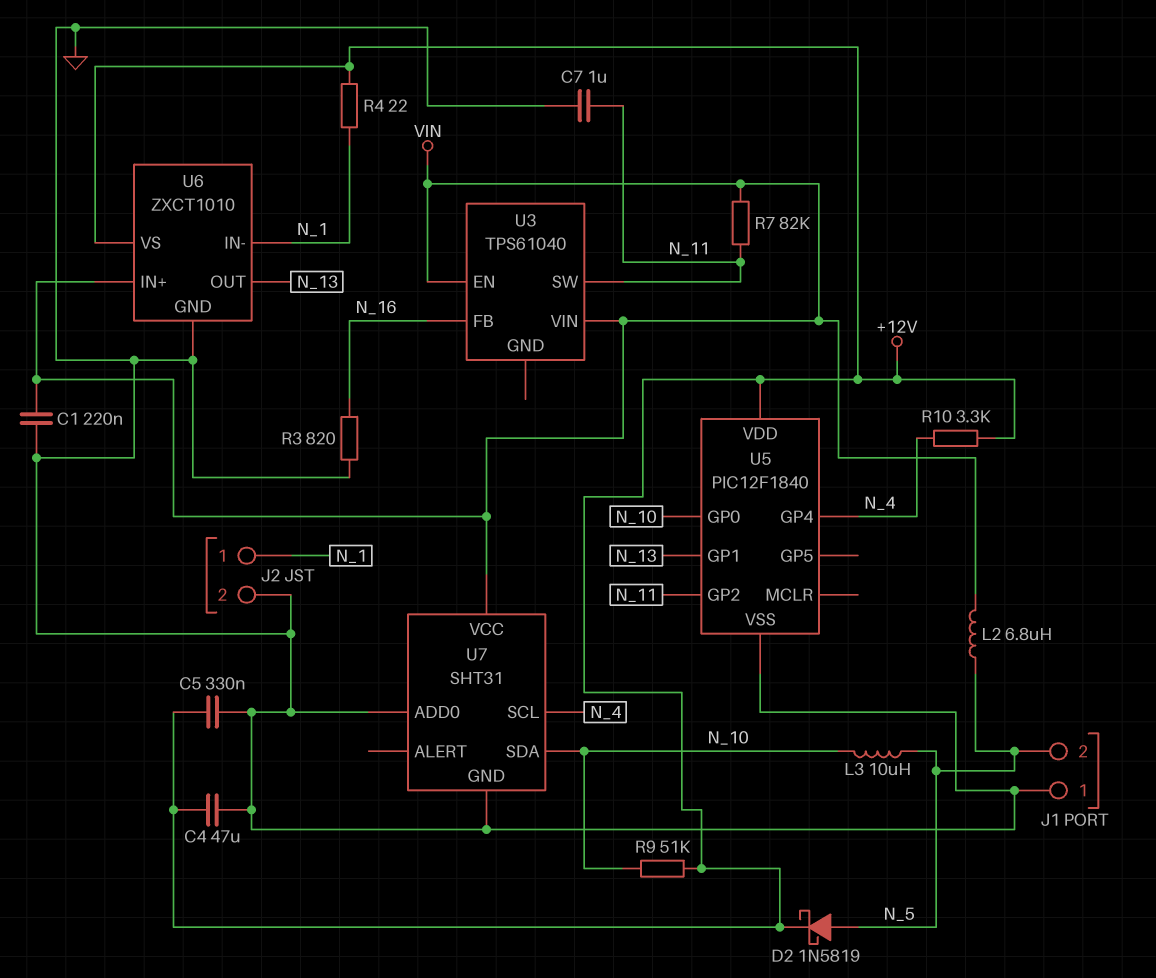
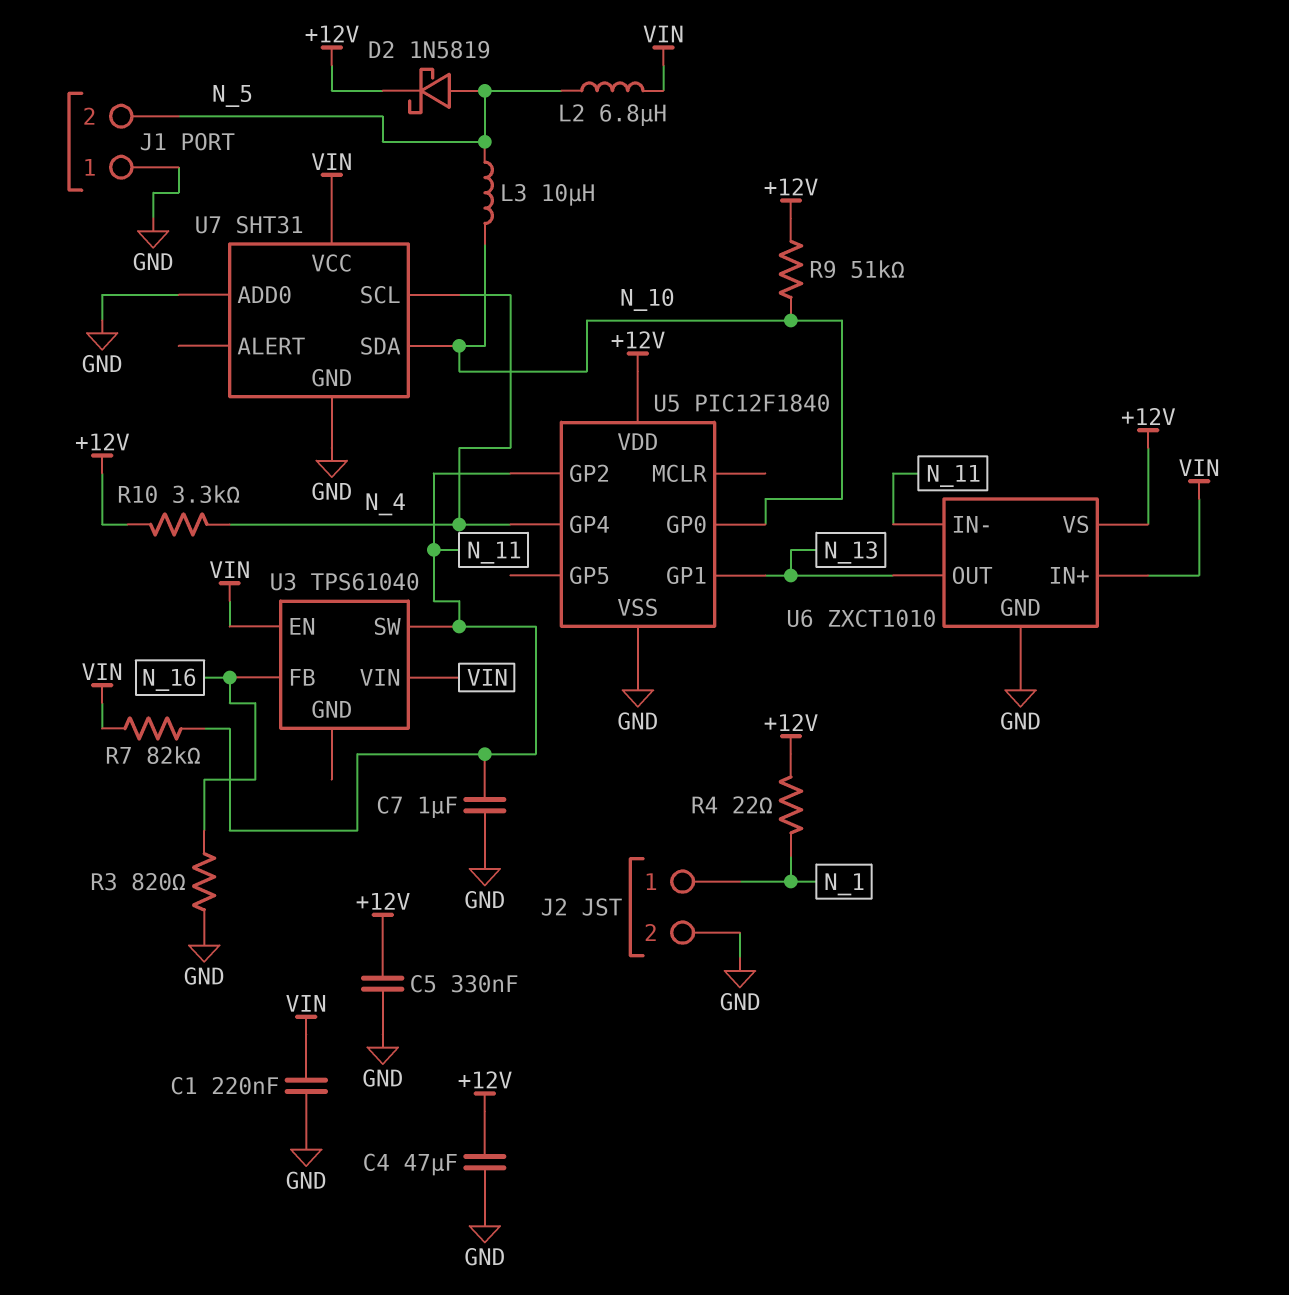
U6 pin IN-: N_1 -> N_11

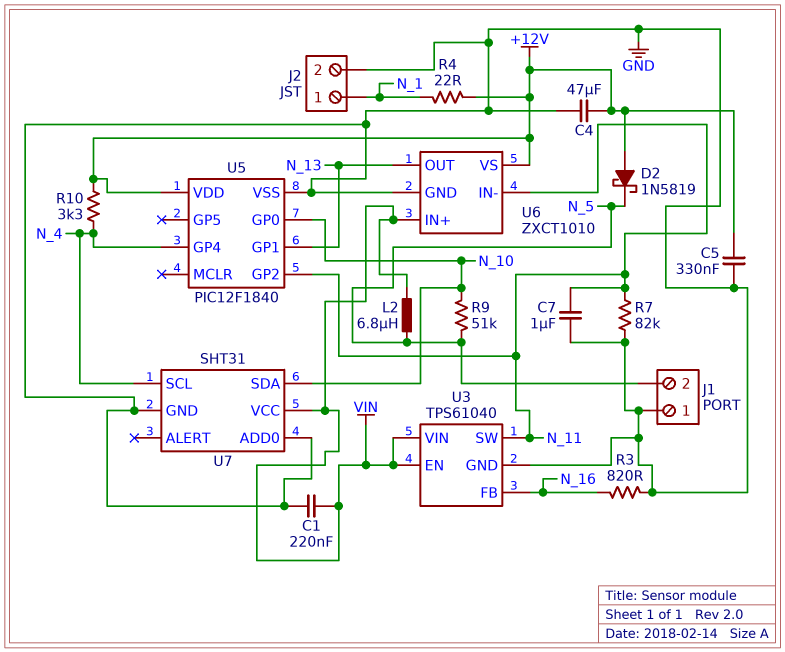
D2: schottky 1N5819 (A N_5, K +12V) -> schottky 1N5819 (A +12V, K N_5)
L3: 10uH (N_5, N_10) -> none
R7: 82k (N_11, VIN) -> 82k (GND, N_11)
R9: 51k (+12V, N_10) -> 51k (N_5, N_10)
U3 pin GND: none -> GND

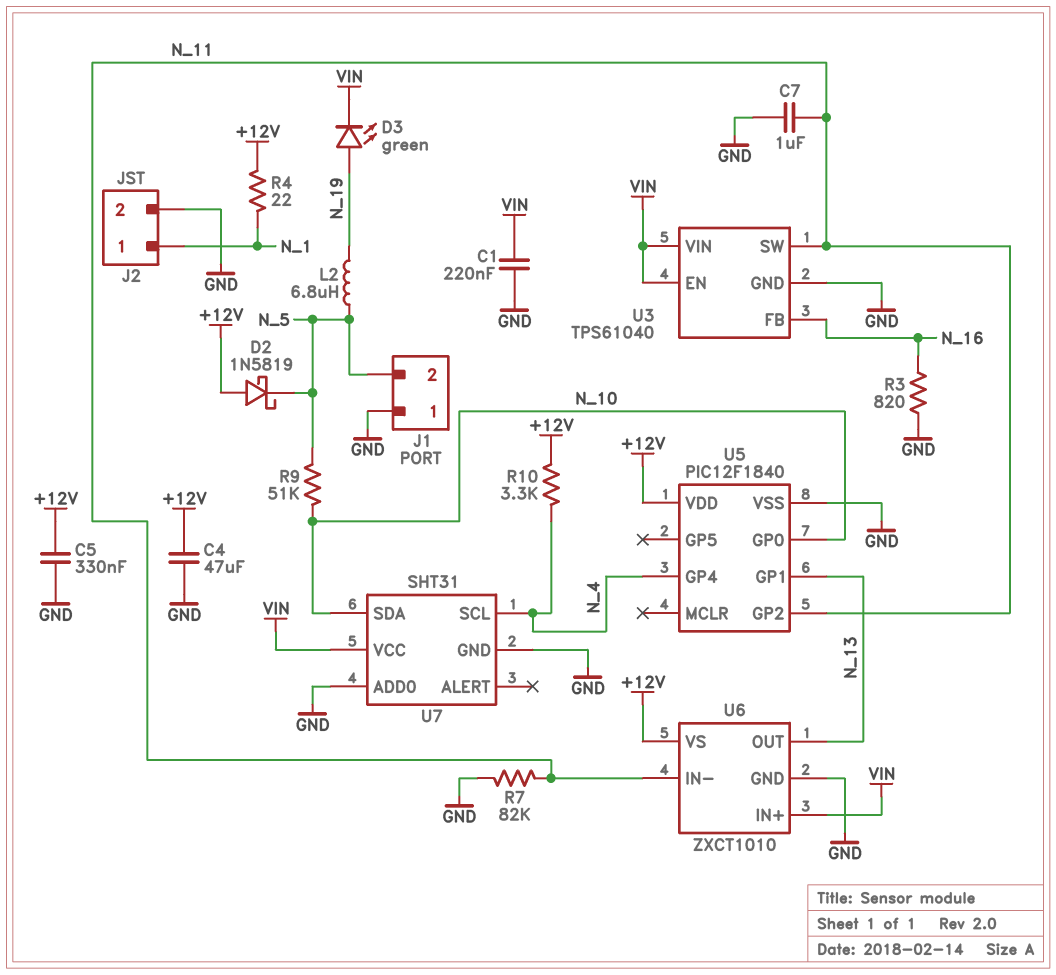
D3: none -> LED green (A N_19, K VIN)
L2: 6.8uH (N_5, VIN) -> 6.8uH (N_5, N_19)

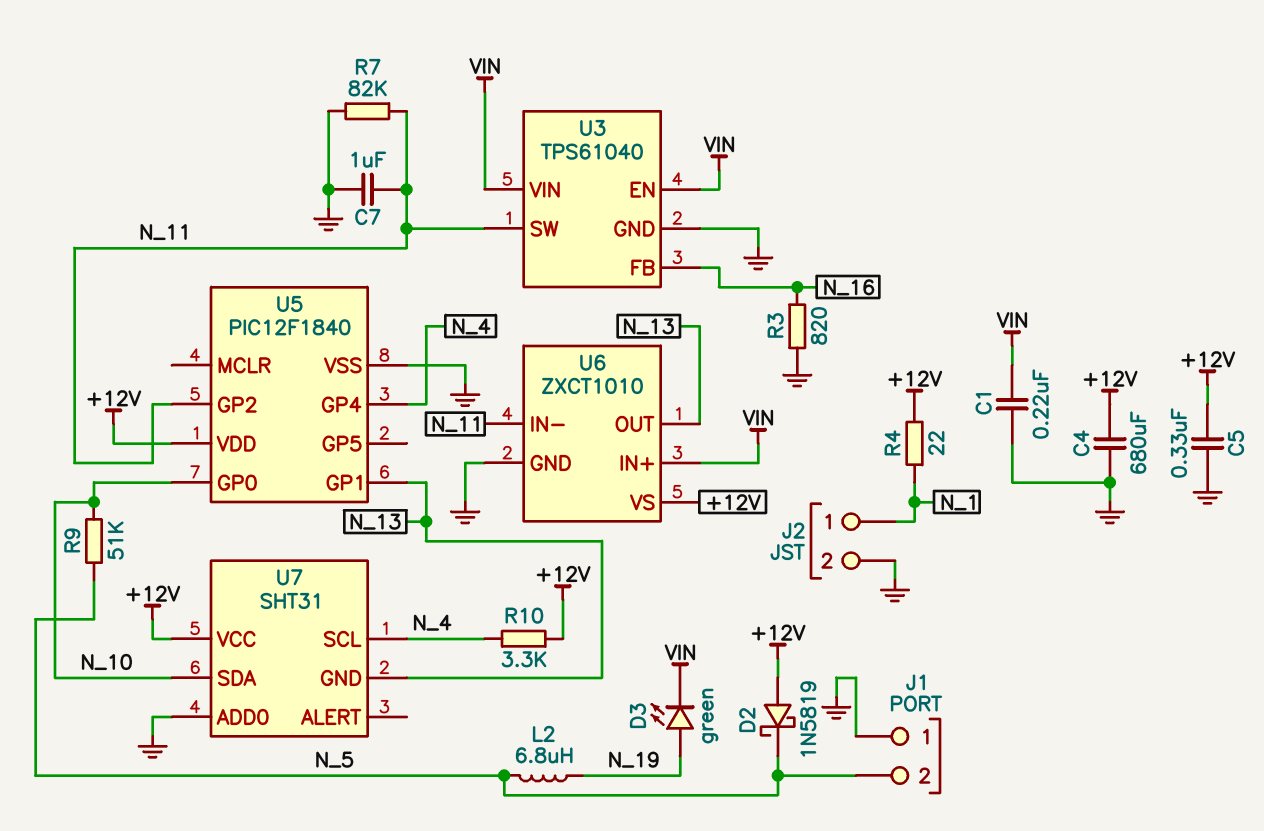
C4: 47uF (+12V, GND) -> 680uF (+12V, GND)
U7 pin GND: GND -> N_13
U7 pin VCC: VIN -> +12V

